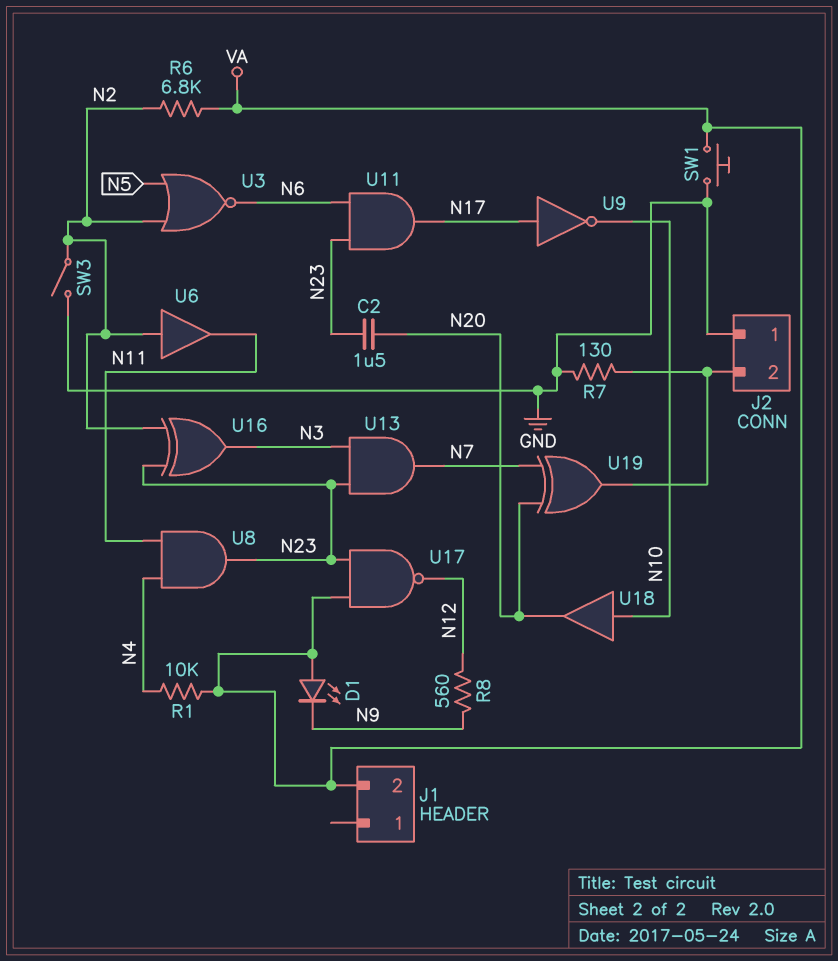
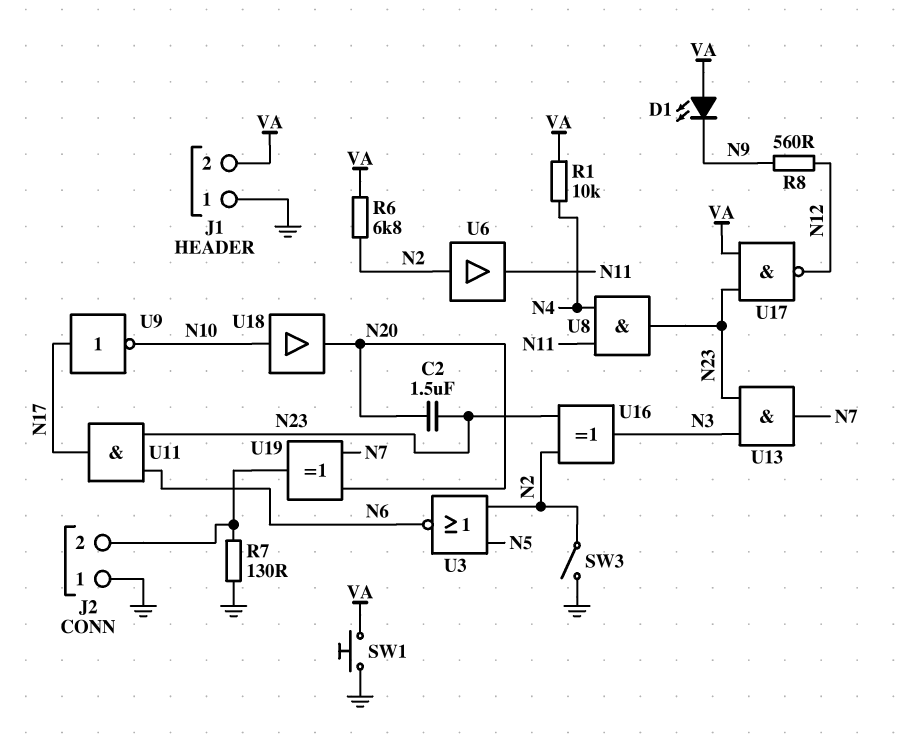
J1 pin 1: none -> GND

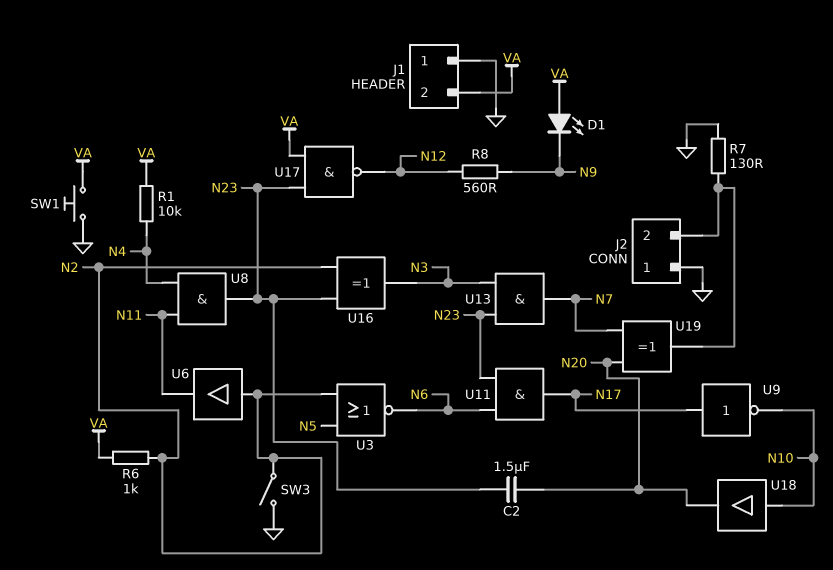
R6: 6.8k (N2, VA) -> 1k (N2, VA)

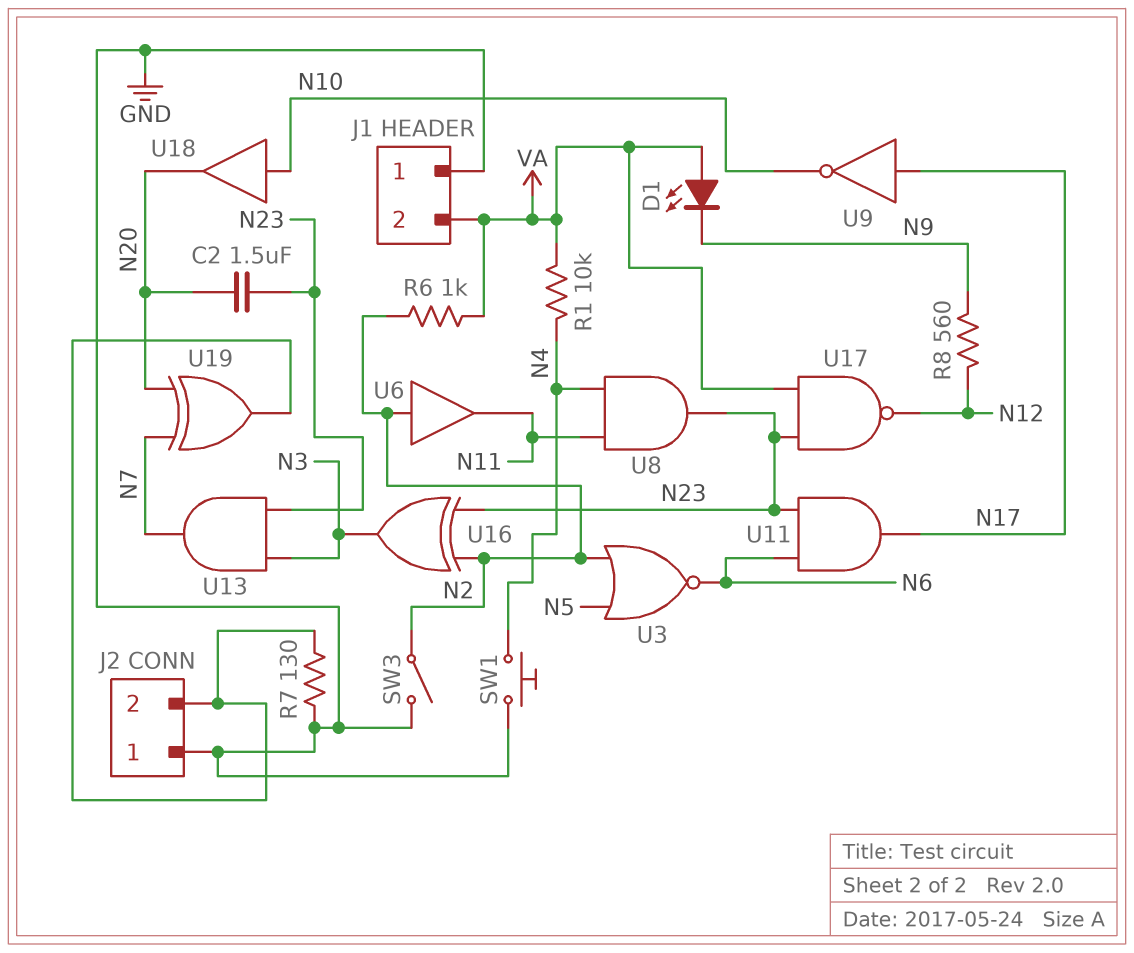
SW1: button (GND, VA) -> button (GND, N4)

